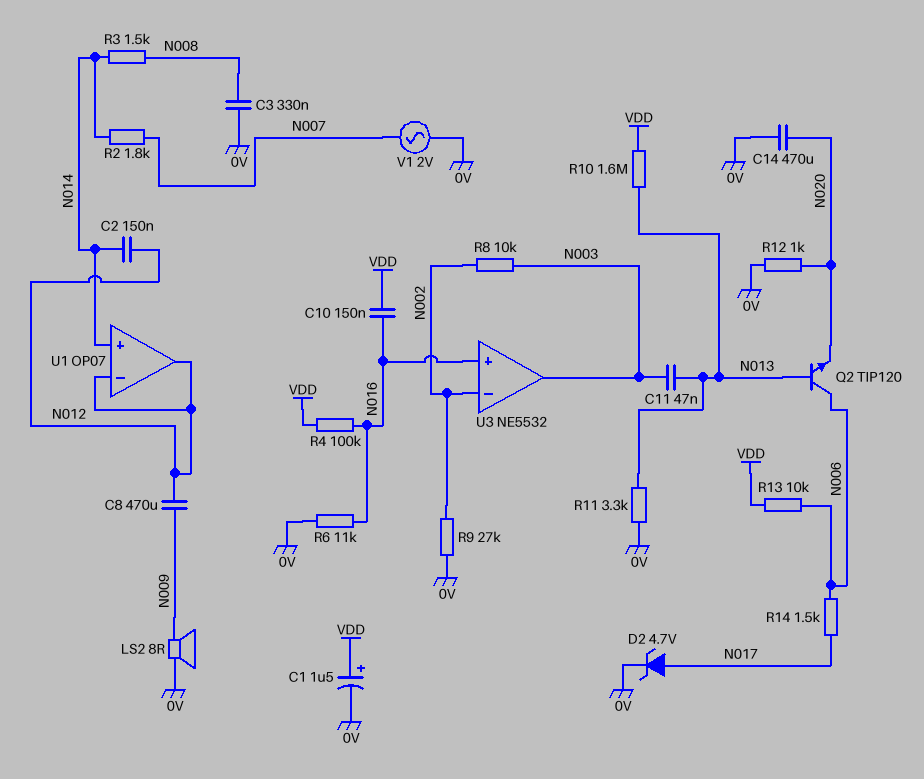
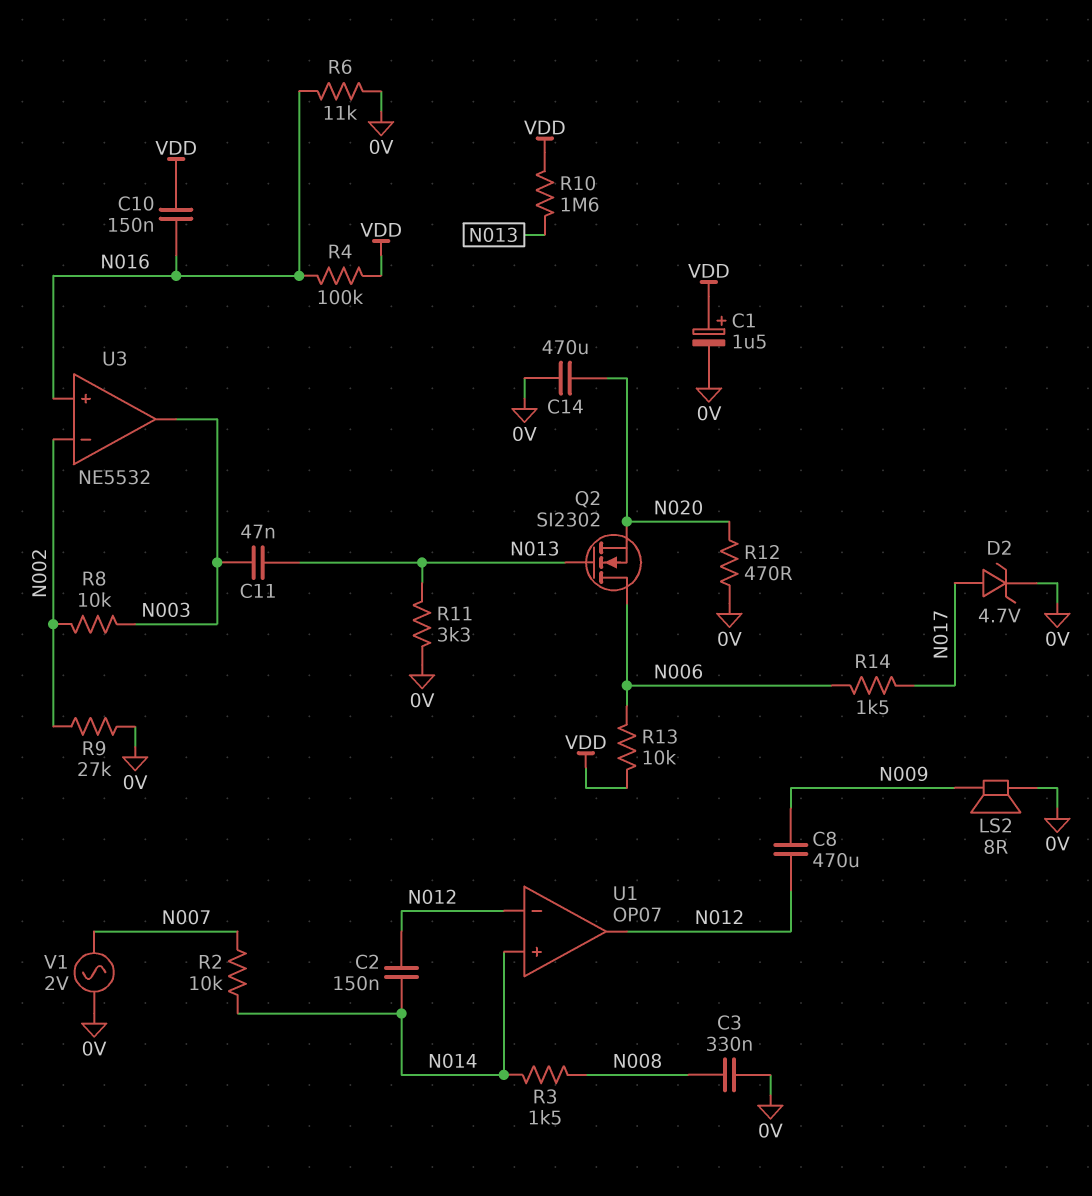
Q2: NPN TIP120 (B N013, C N006, E N020) -> NMOS SI2302 (G N013, D N006, S N020)
R2: 1.8k (N007, N014) -> 10k (N007, N014)
R12: 1k (0V, N020) -> 470 (0V, N020)

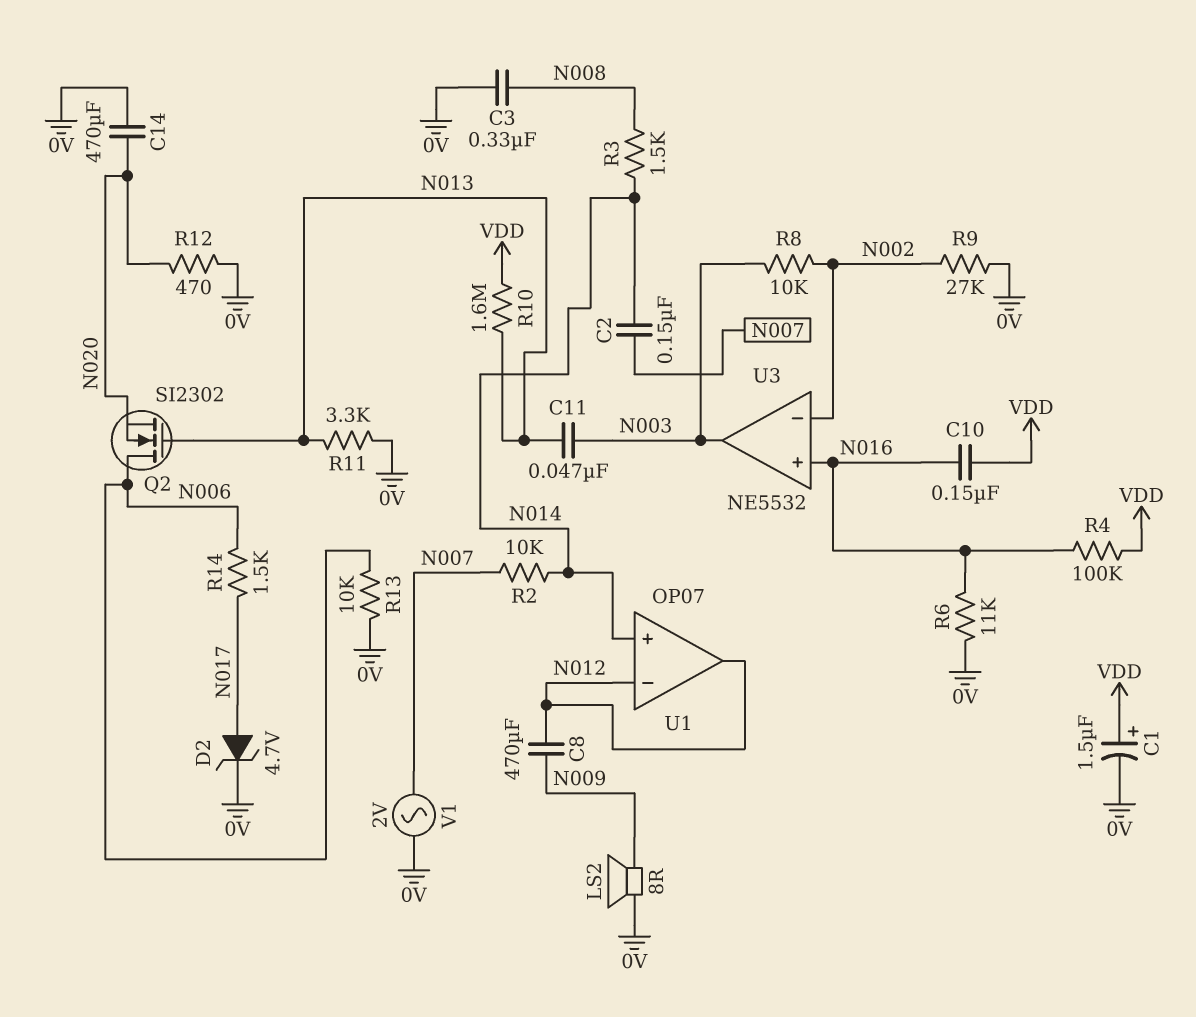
C2: 150nF (N012, N014) -> 150nF (N007, N014)
R13: 10k (N006, VDD) -> 10k (0V, N006)

